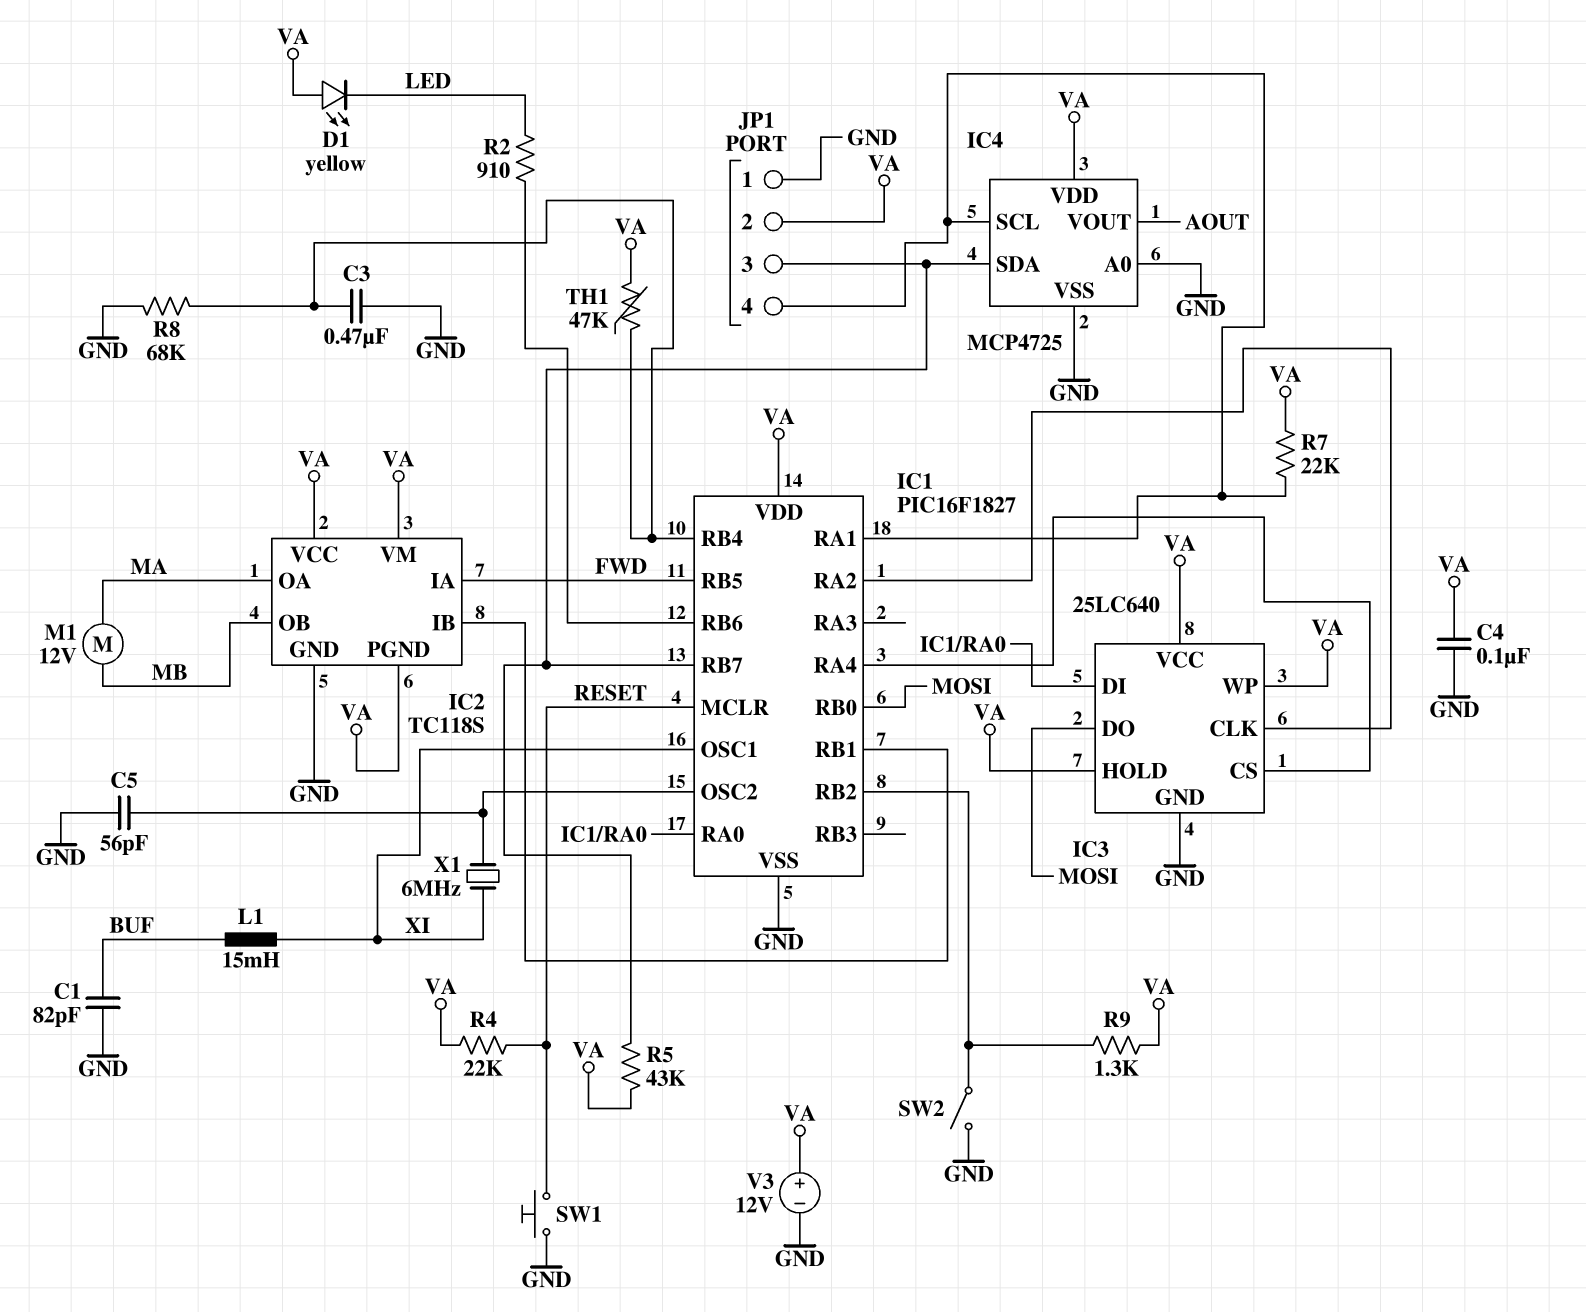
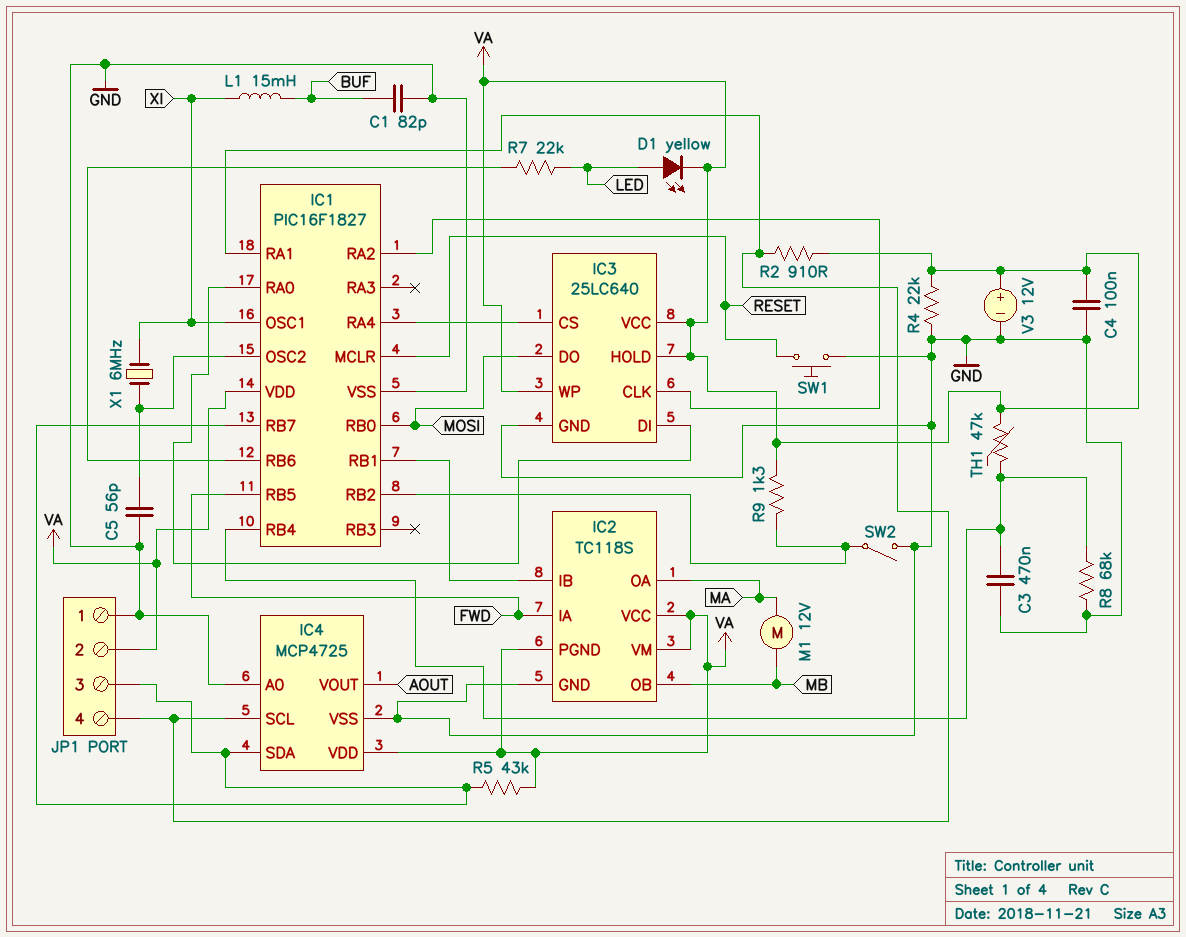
D1: LED yellow (A VA, K LED) -> LED yellow (A LED, K VA)
R2: 910 (IC1/RB6, LED) -> 910 (IC1/RA1, VA)
R4: 22k (RESET, VA) -> 22k (GND, VA)
R7: 22k (IC1/RA1, VA) -> 22k (IC1/RB6, LED)

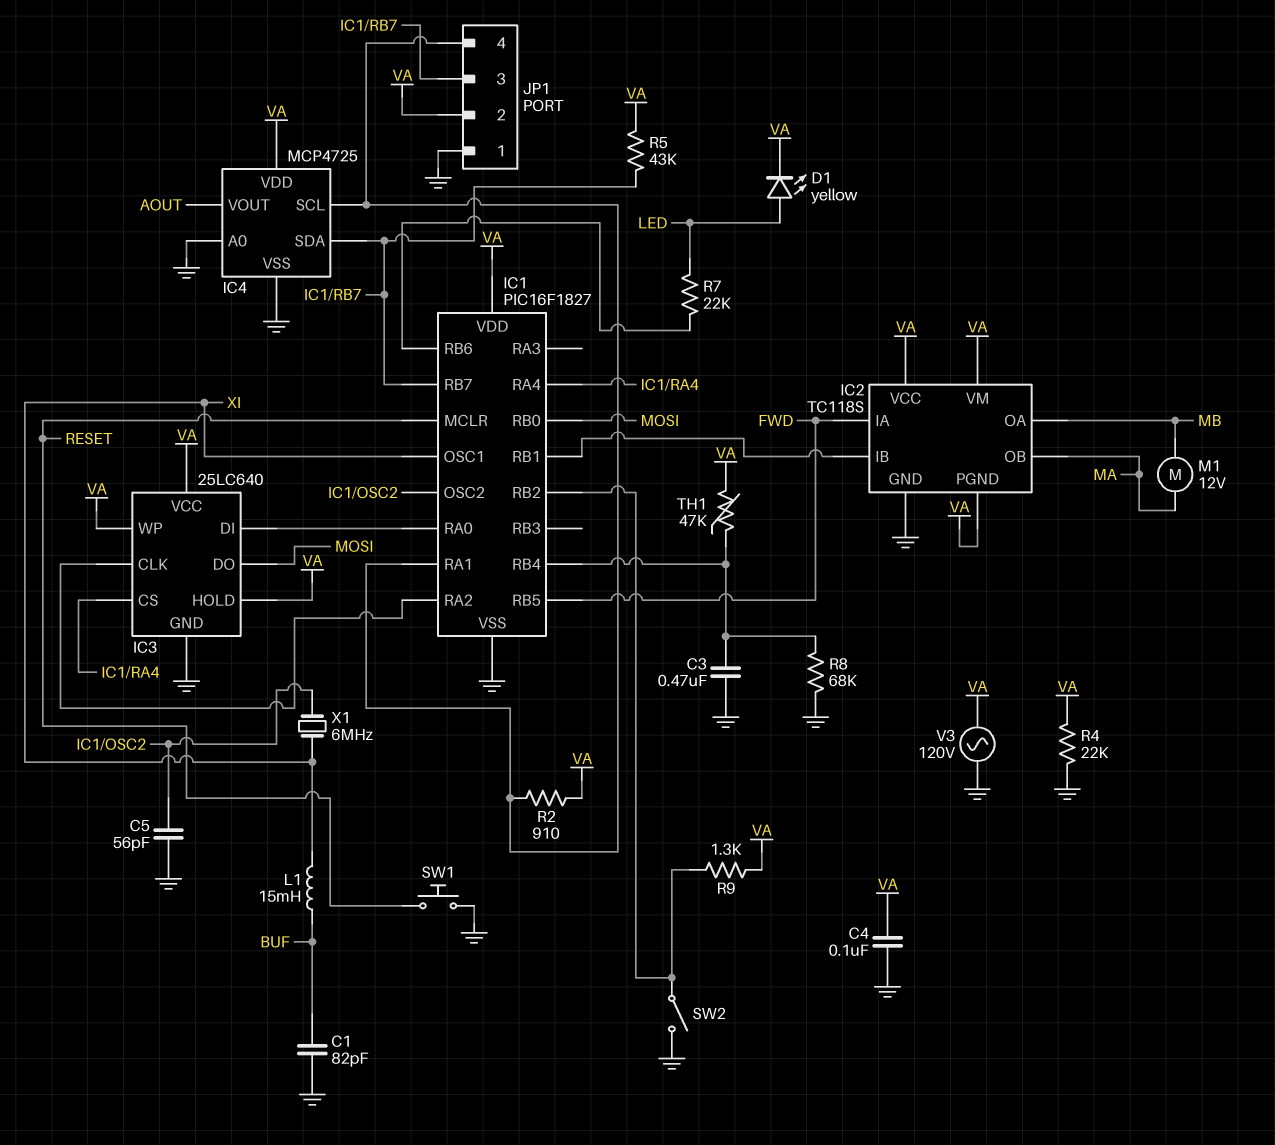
IC2 pin OA: MA -> MB
IC2 pin OB: MB -> MA
V3: 12V (plus VA, minus GND) -> AC 120V (GND, VA)

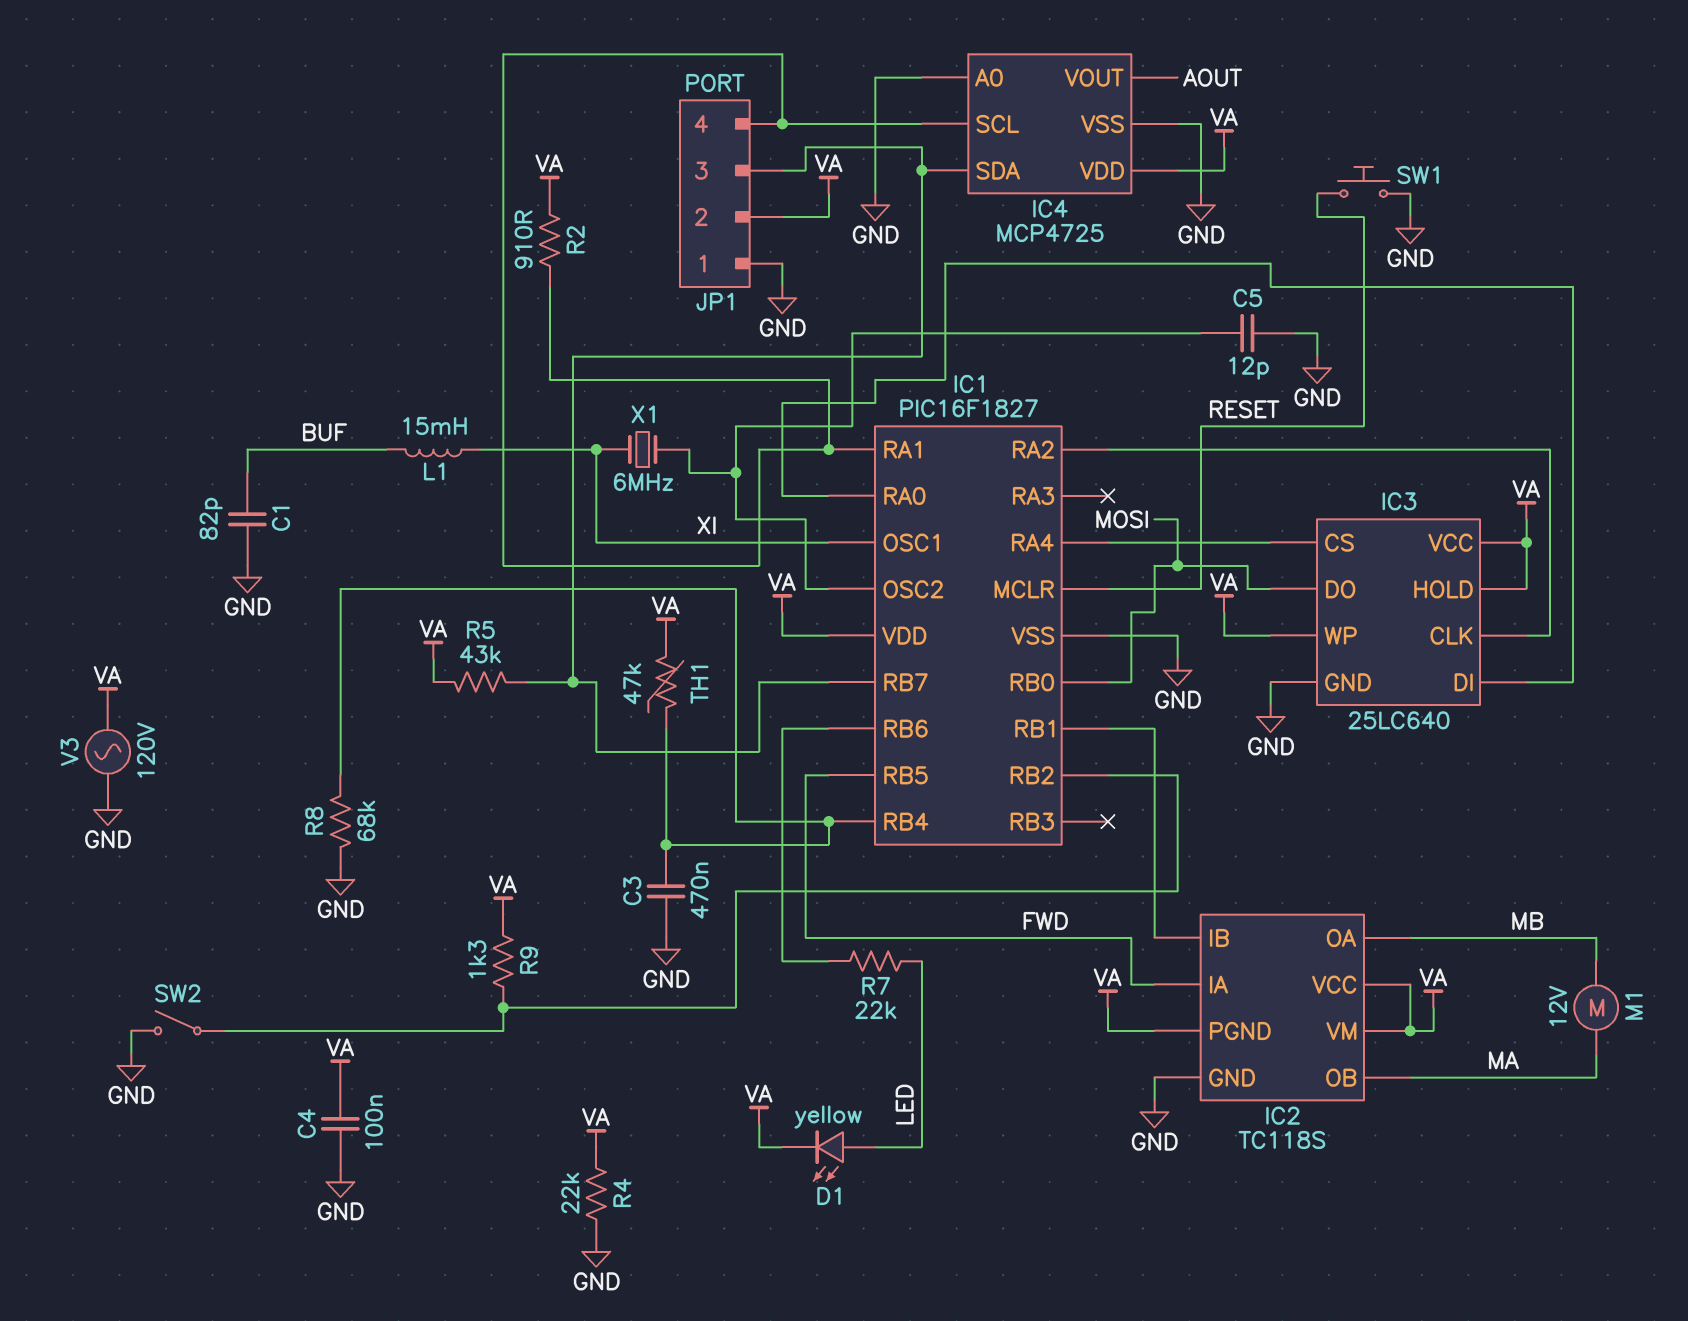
C5: 56pF (GND, IC1/OSC2) -> 12pF (GND, IC1/OSC2)

